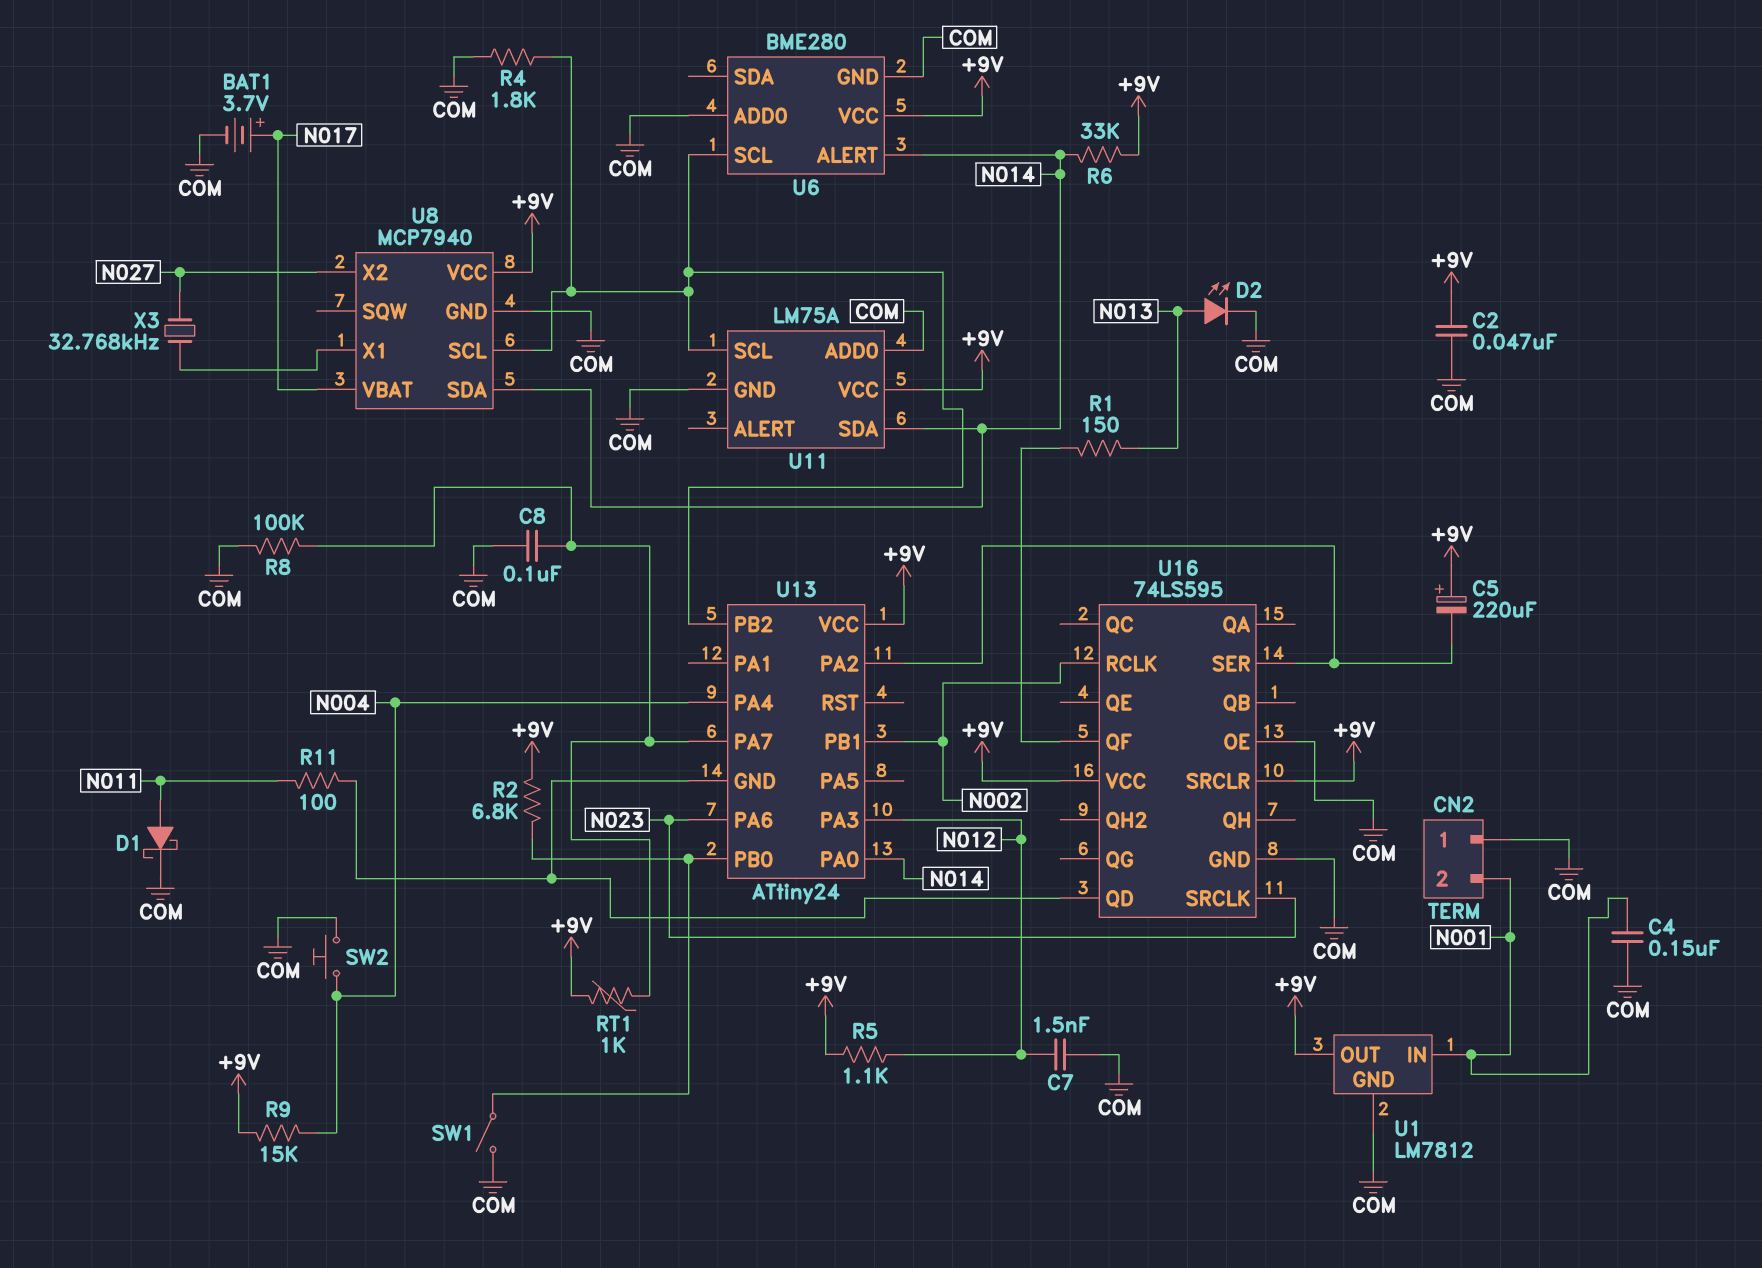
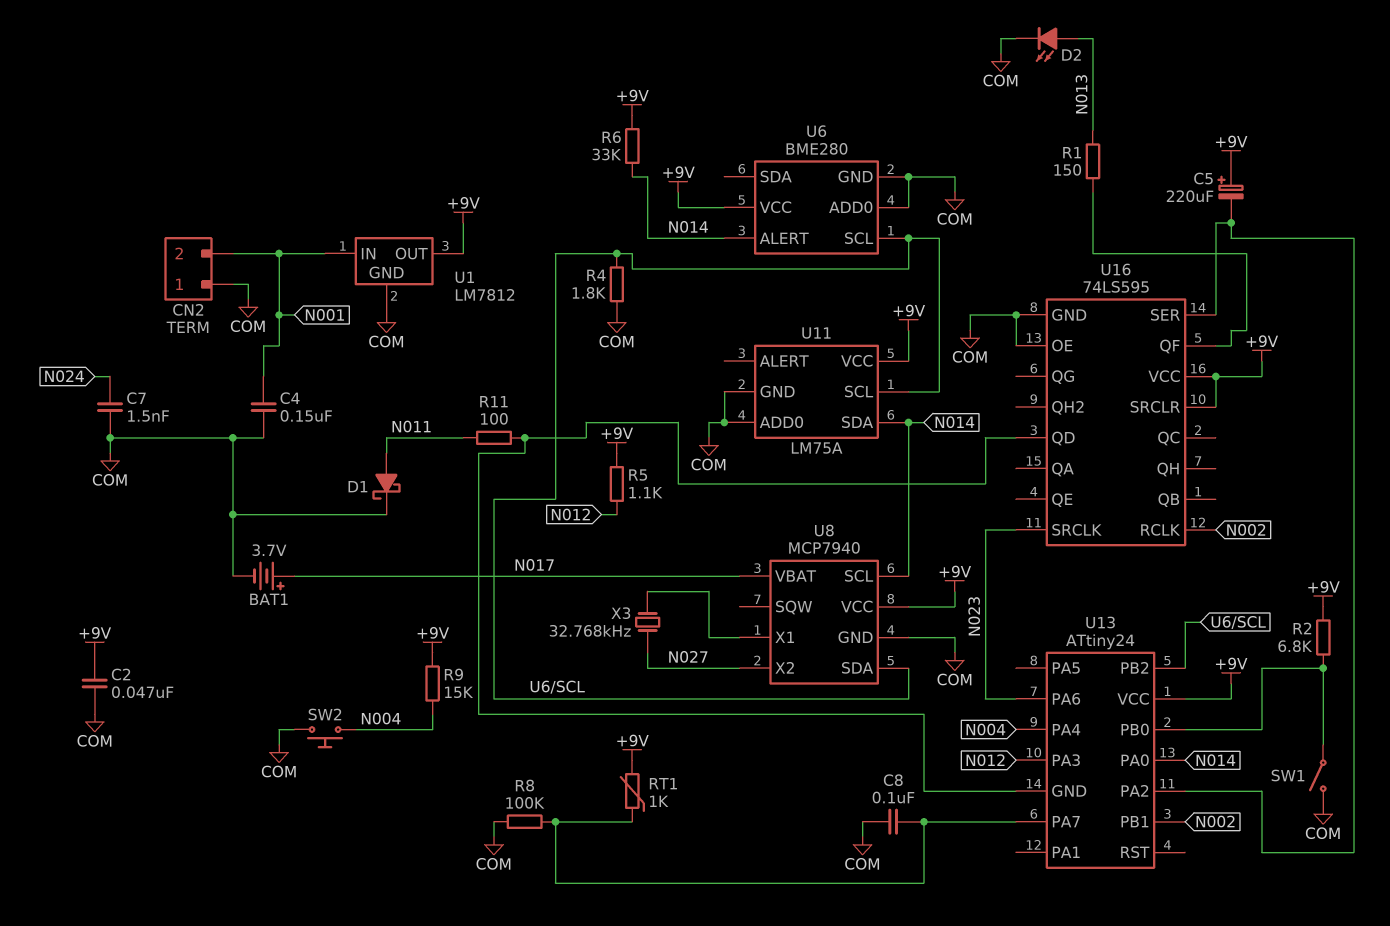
C7: 1.5nF (COM, N012) -> 1.5nF (COM, N024)
U8 pin SCL: U6/SCL -> N014
U8 pin SDA: N014 -> U6/SCL

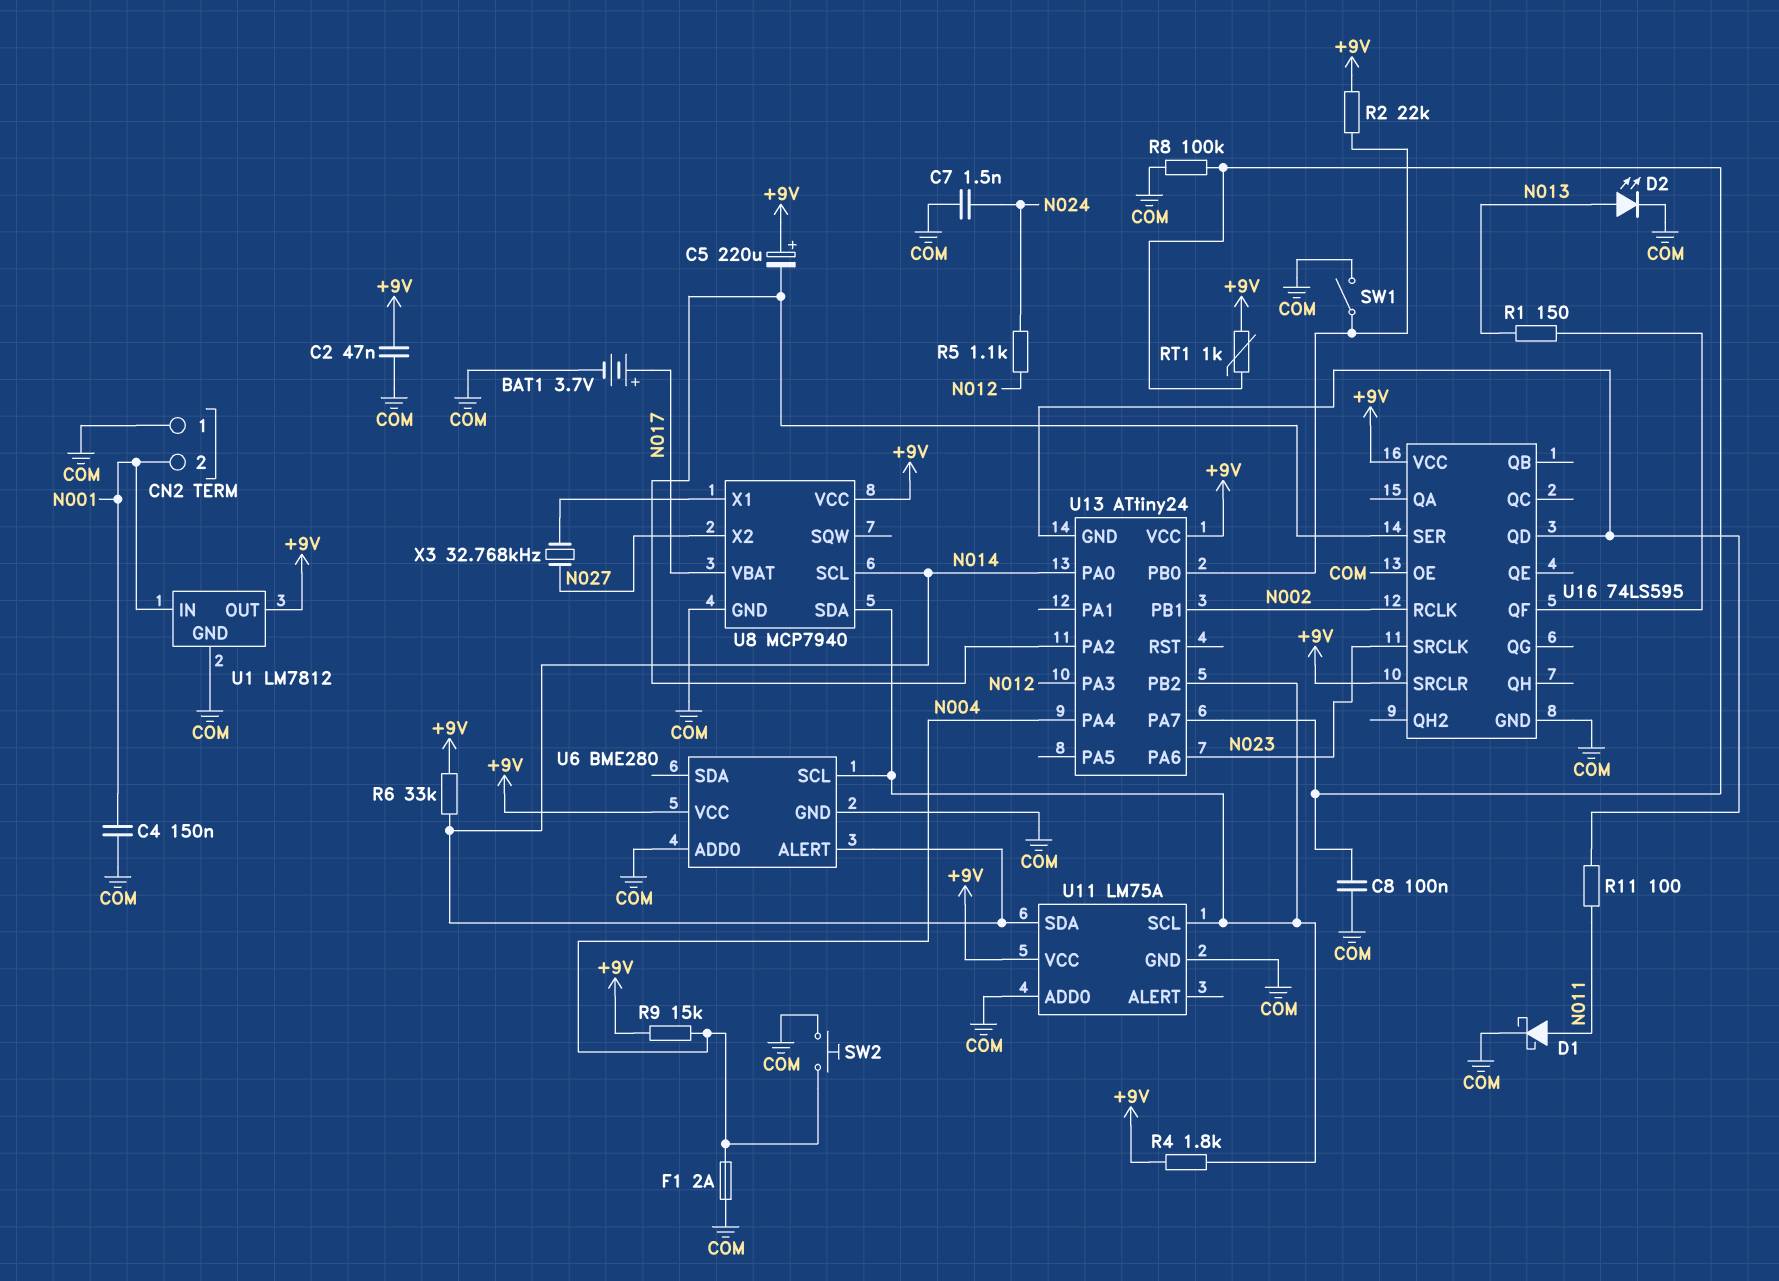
F1: none -> 2A (COM, N004)
R2: 6.8k (+9V, U13/PB0) -> 22k (+9V, U13/PB0)
R4: 1.8k (COM, U6/SCL) -> 1.8k (+9V, U6/SCL)
R5: 1.1k (+9V, N012) -> 1.1k (N012, N024)

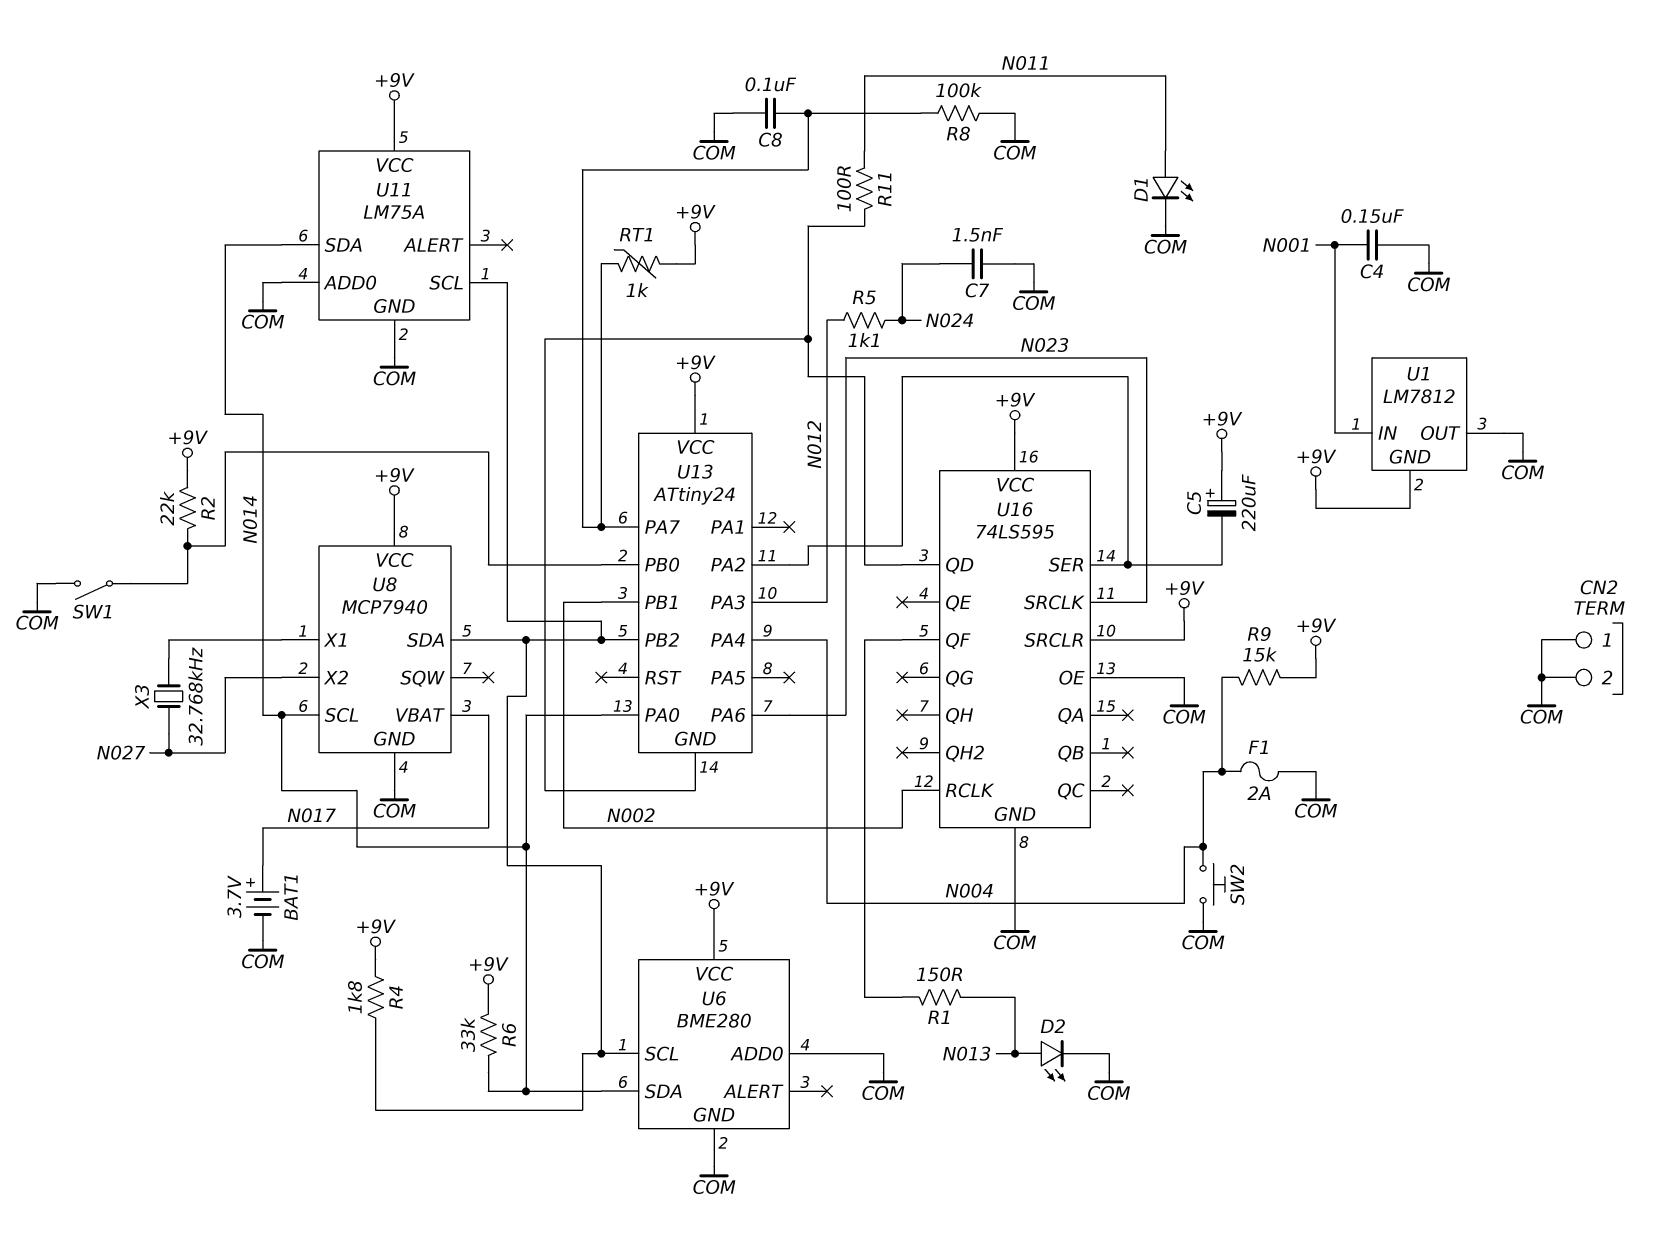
C2: 47nF (+9V, COM) -> none
CN2 pin 2: N001 -> COM
D1: schottky (A N011, K COM) -> LED (A N011, K COM)
U1 pin GND: COM -> +9V
U1 pin OUT: +9V -> COM
U6 pin ALERT: N014 -> none
U6 pin SDA: none -> N014

